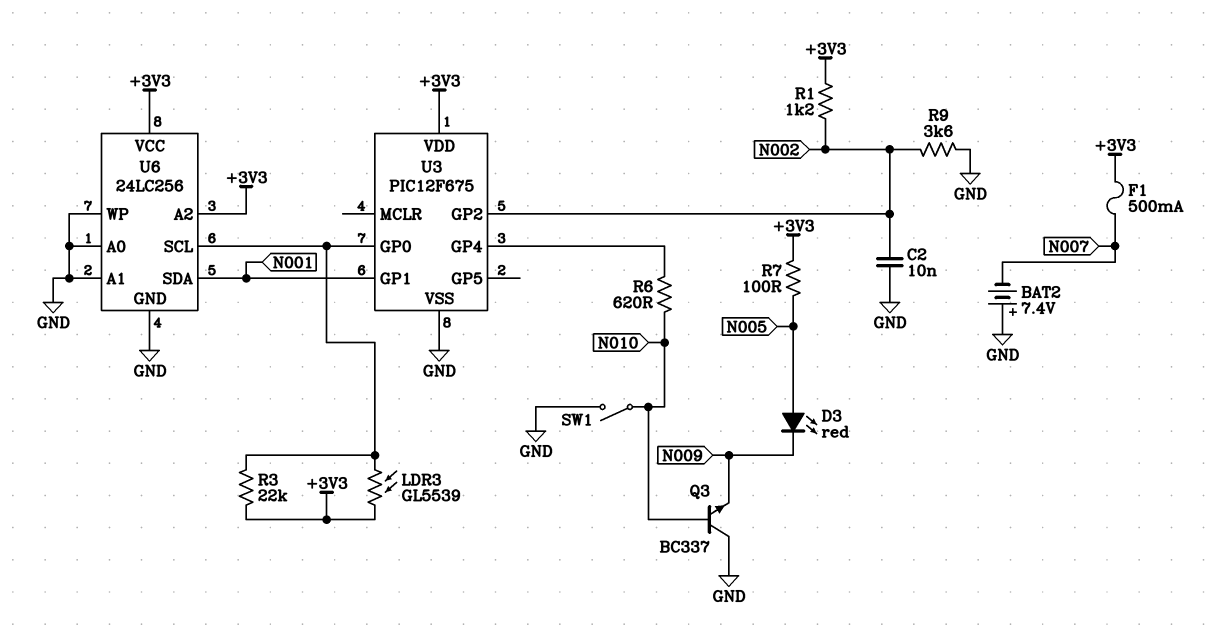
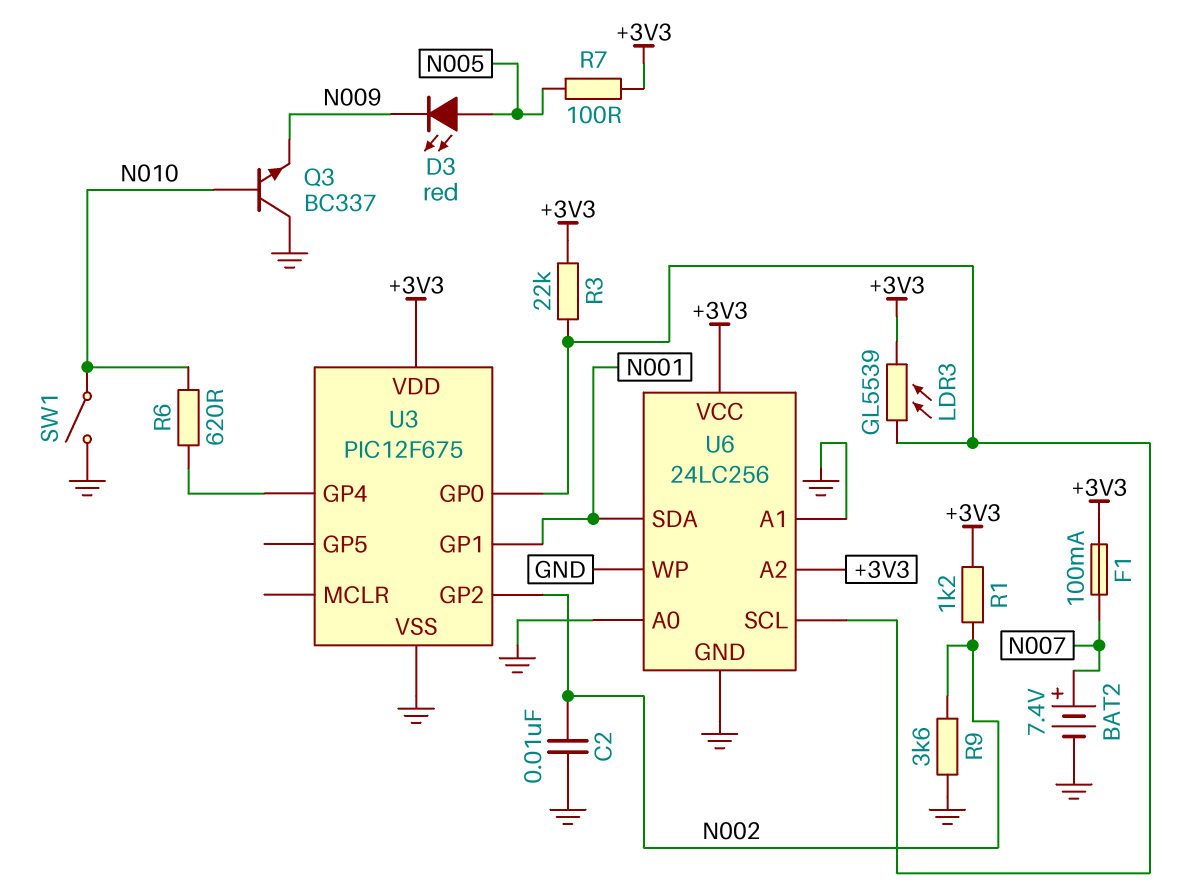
BAT2: 7.4V (plus GND, minus N007) -> 7.4V (plus N007, minus GND)
F1: 500mA (+3V3, N007) -> 100mA (+3V3, N007)

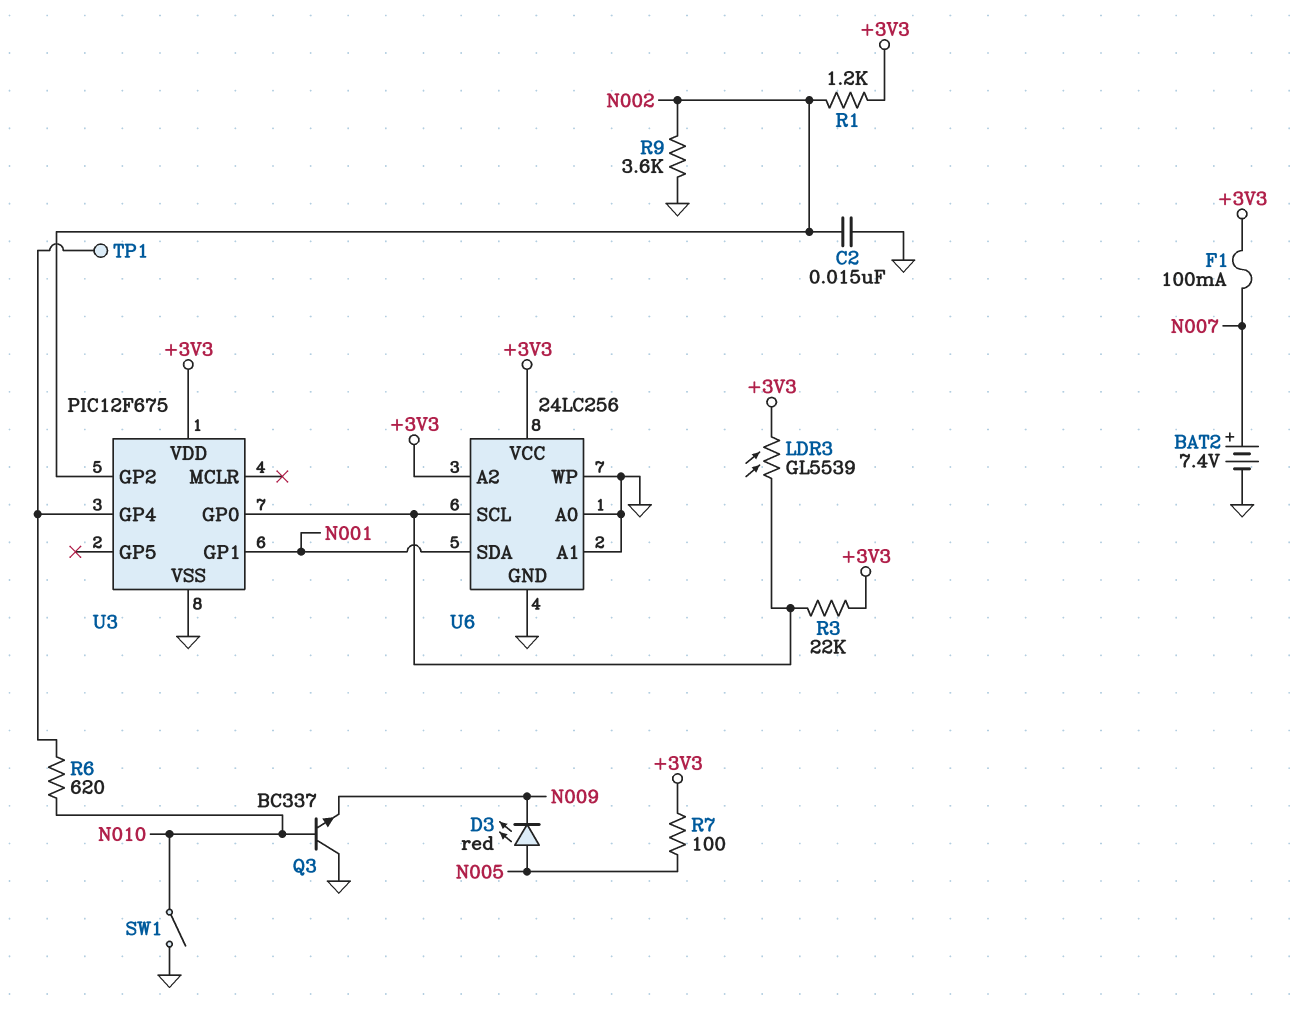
C2: 10nF (GND, N002) -> 15nF (GND, N002)
TP1: none -> test point (U3/GP4)

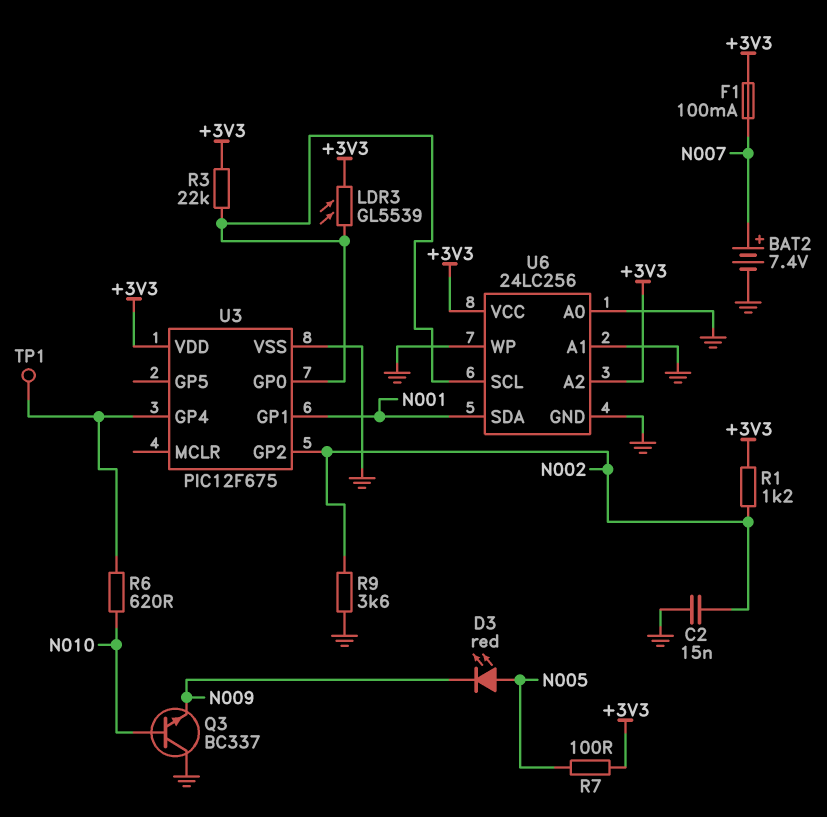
SW1: switch (GND, N010) -> none

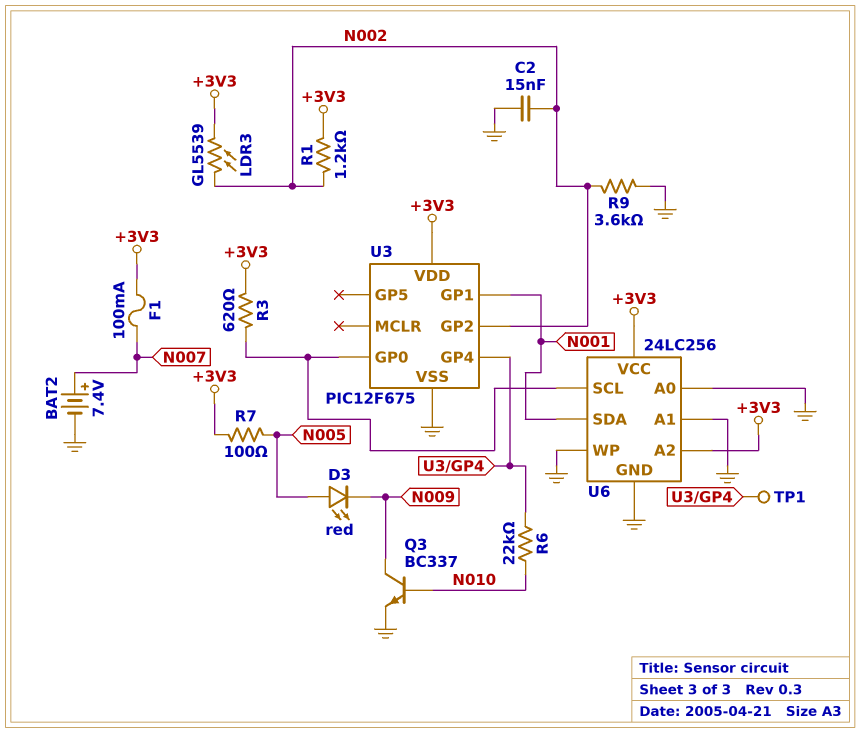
LDR3: GL5539 (+3V3, U3/GP0) -> GL5539 (+3V3, N002)
Q3: NPN BC337 (B N010, C GND, E N009) -> NPN BC337 (B N010, C N009, E GND)
R3: 22k (+3V3, U3/GP0) -> 620 (+3V3, U3/GP0)
R6: 620 (N010, U3/GP4) -> 22k (N010, U3/GP4)

